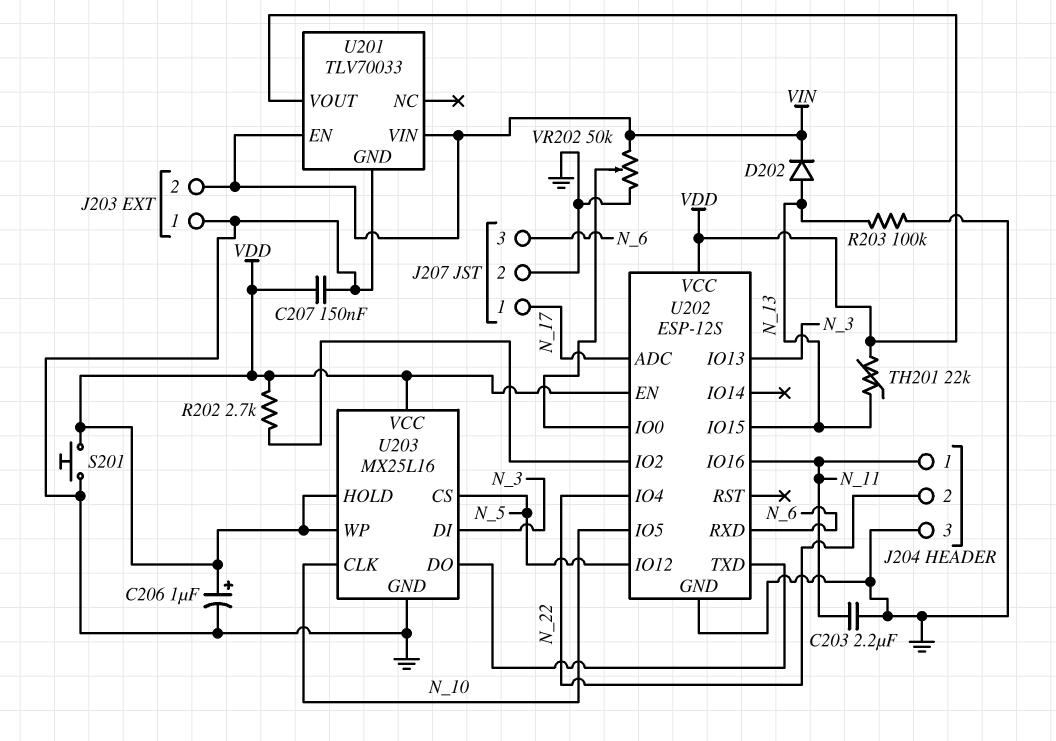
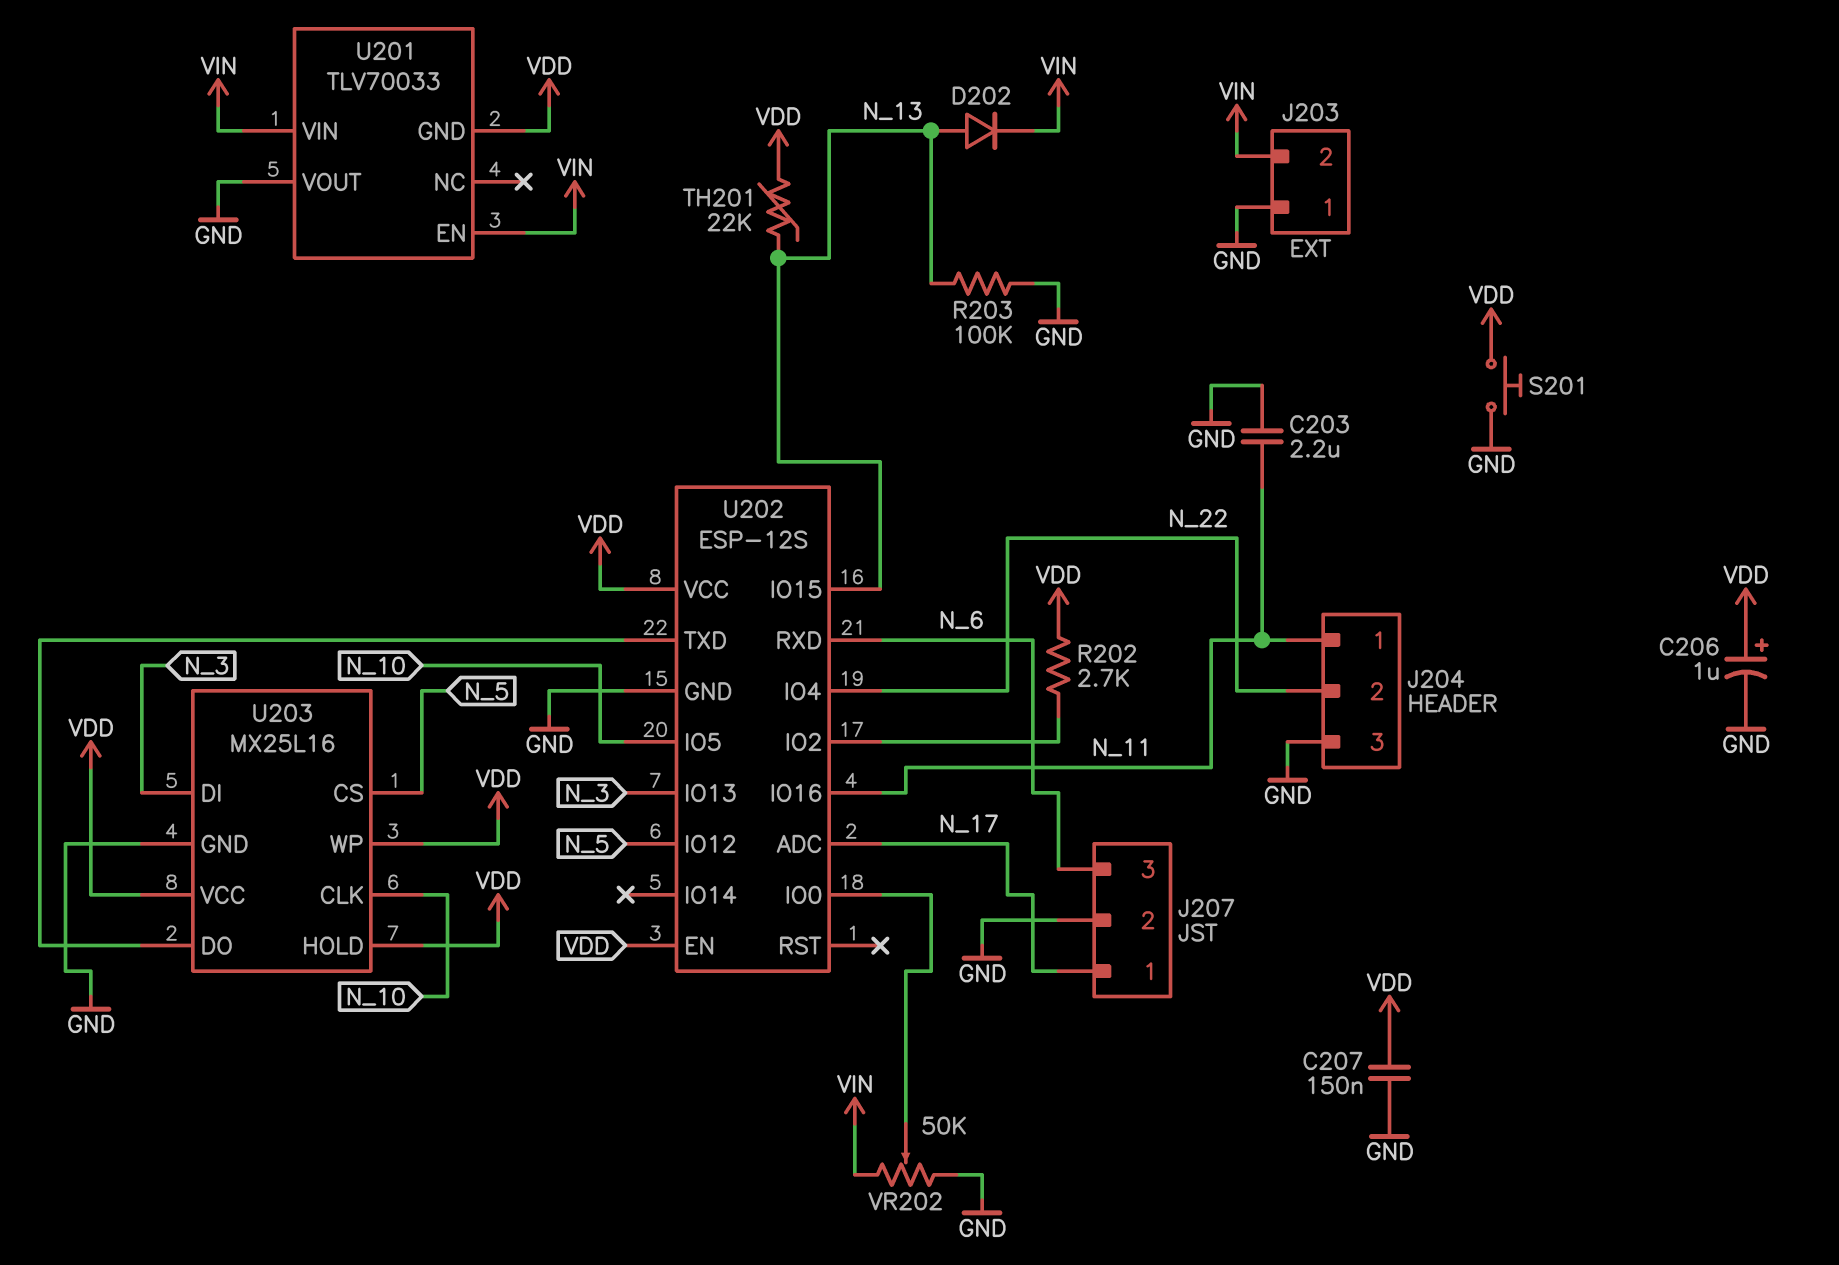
U201 pin GND: GND -> VDD
U201 pin VOUT: VDD -> GND

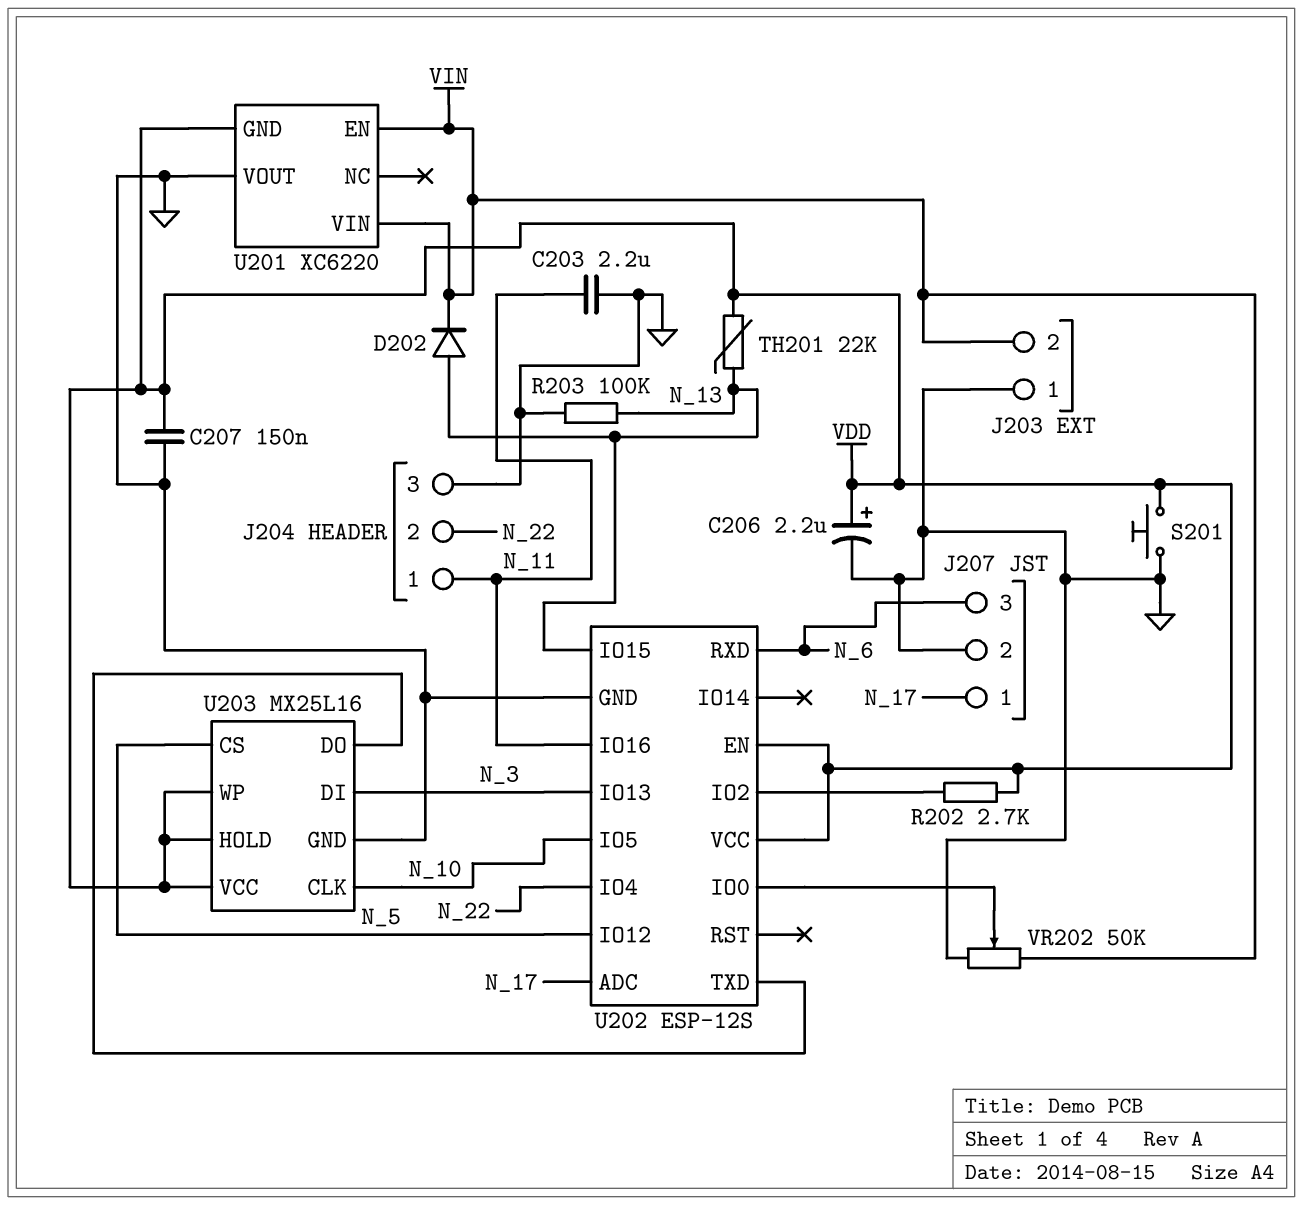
C206: 1uF (plus VDD, minus GND) -> 2.2uF (plus VDD, minus GND)
U201: TLV70033 -> XC6220

